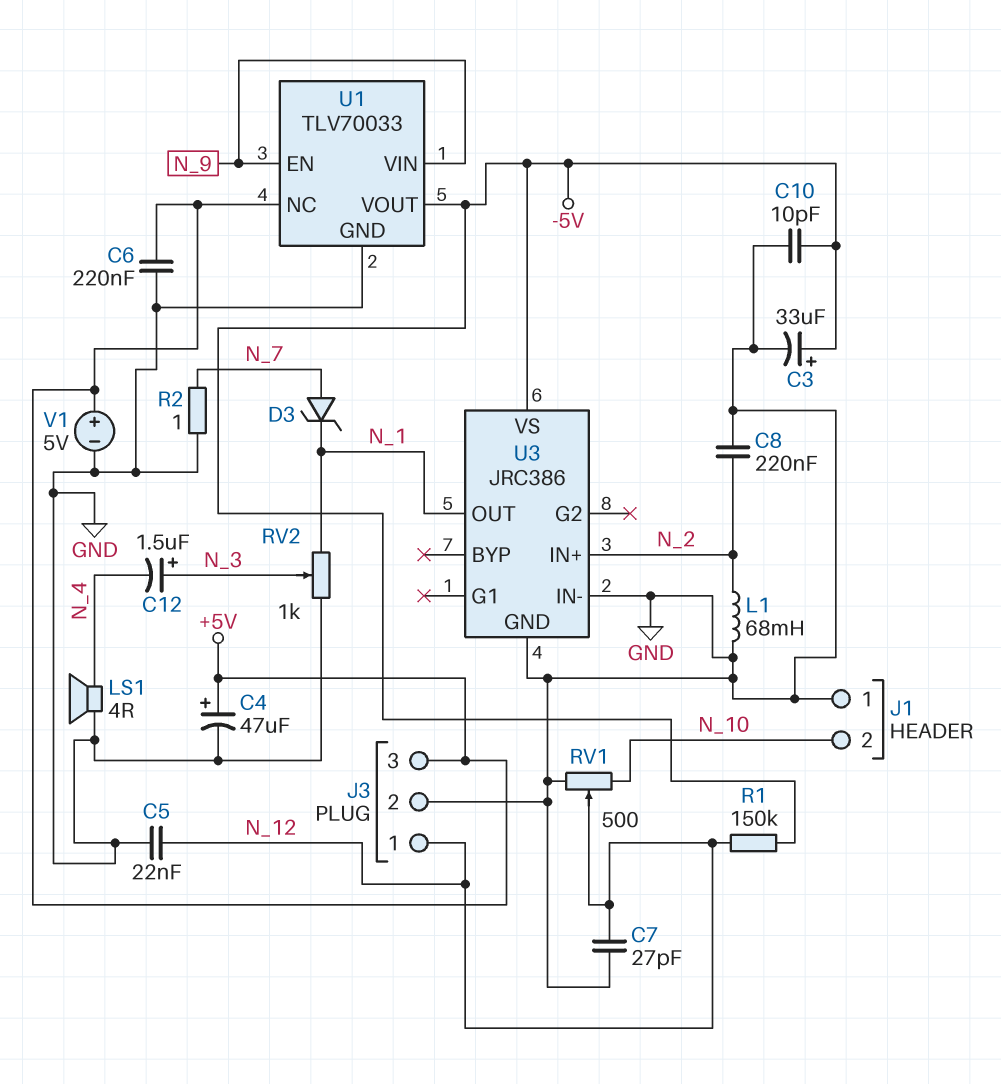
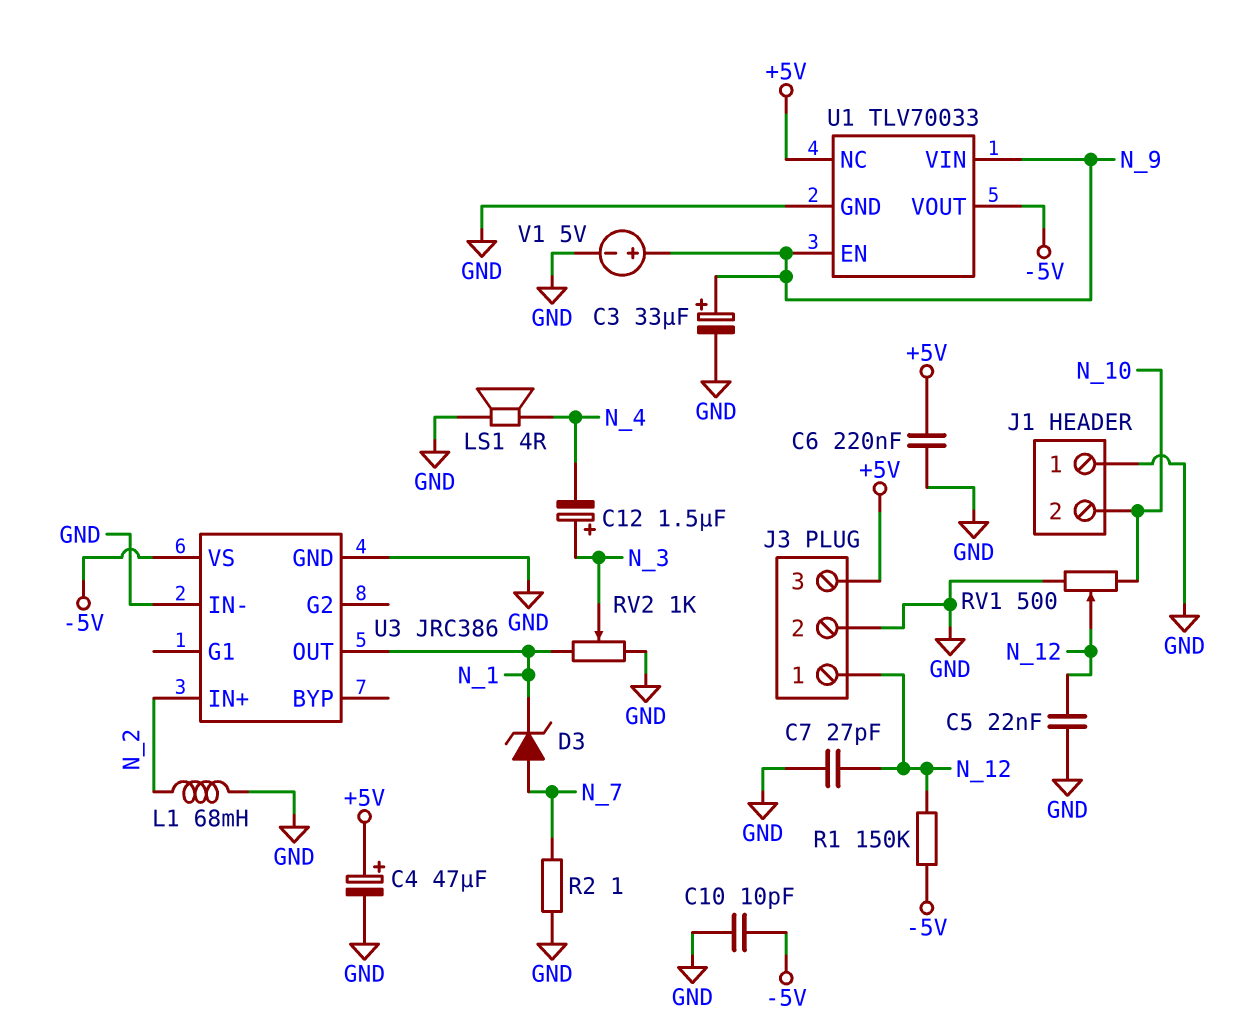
C3: 33uF (plus -5V, minus GND) -> 33uF (plus N_9, minus GND)
C8: 220nF (GND, N_2) -> none
V1: 5V (plus +5V, minus GND) -> 5V (plus N_9, minus GND)

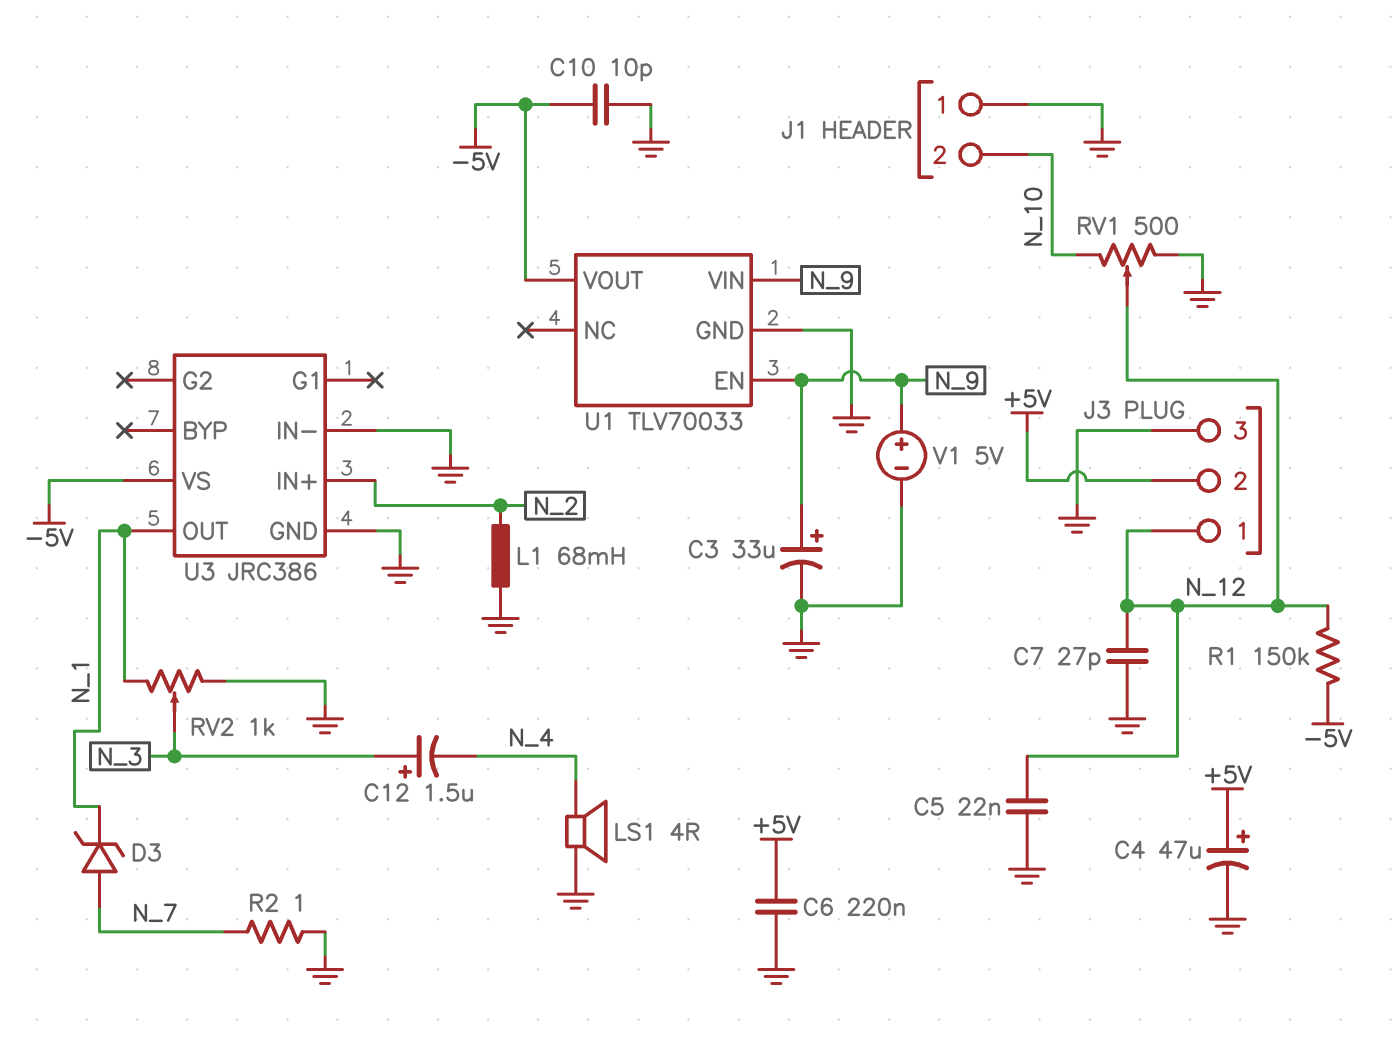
J3 pin 2: GND -> +5V
J3 pin 3: +5V -> GND
U1 pin NC: +5V -> none

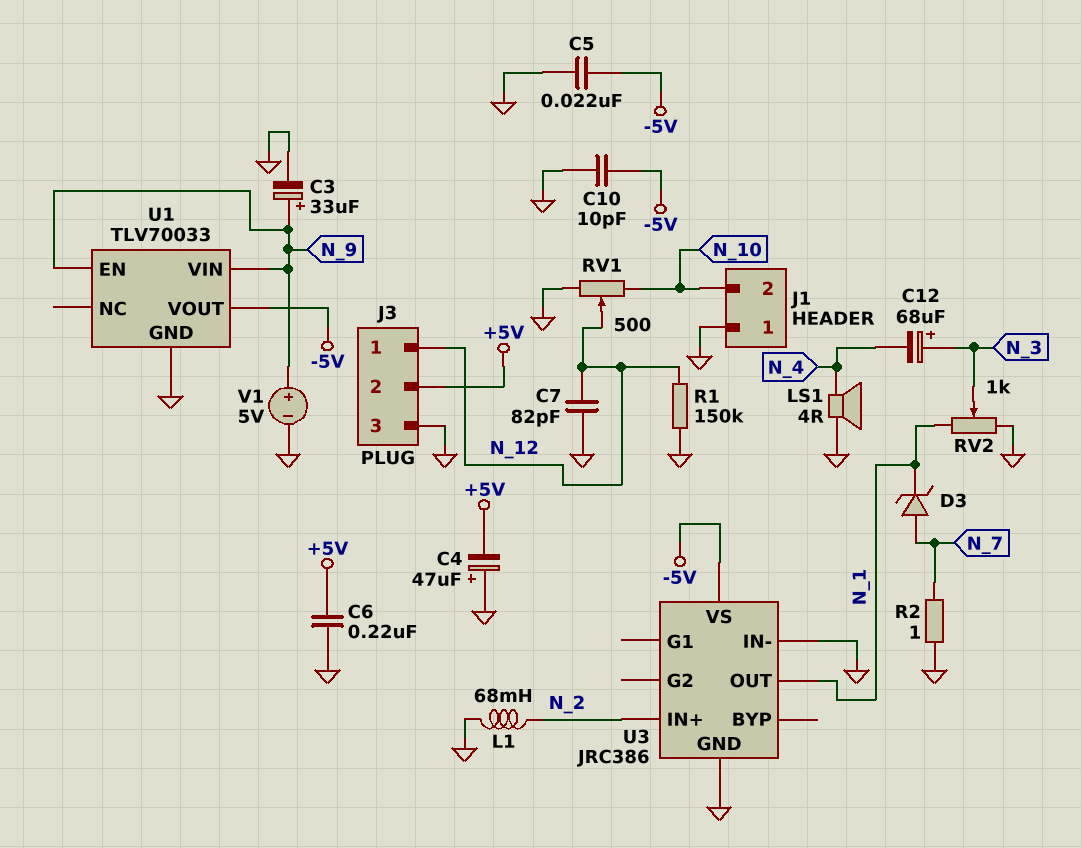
C4: 47uF (plus +5V, minus GND) -> 47uF (plus GND, minus +5V)
C5: 22nF (GND, N_12) -> 22nF (-5V, GND)
C7: 27pF (GND, N_12) -> 82pF (GND, N_12)
C12: 1.5uF (plus N_3, minus N_4) -> 68uF (plus N_3, minus N_4)
R1: 150k (-5V, N_12) -> 150k (GND, N_12)

